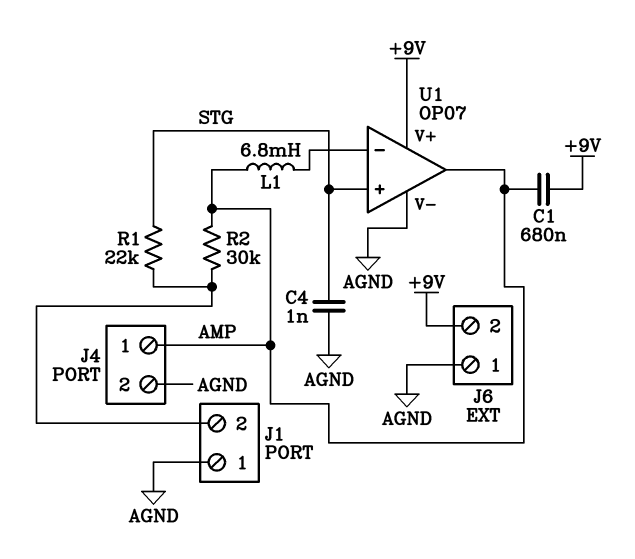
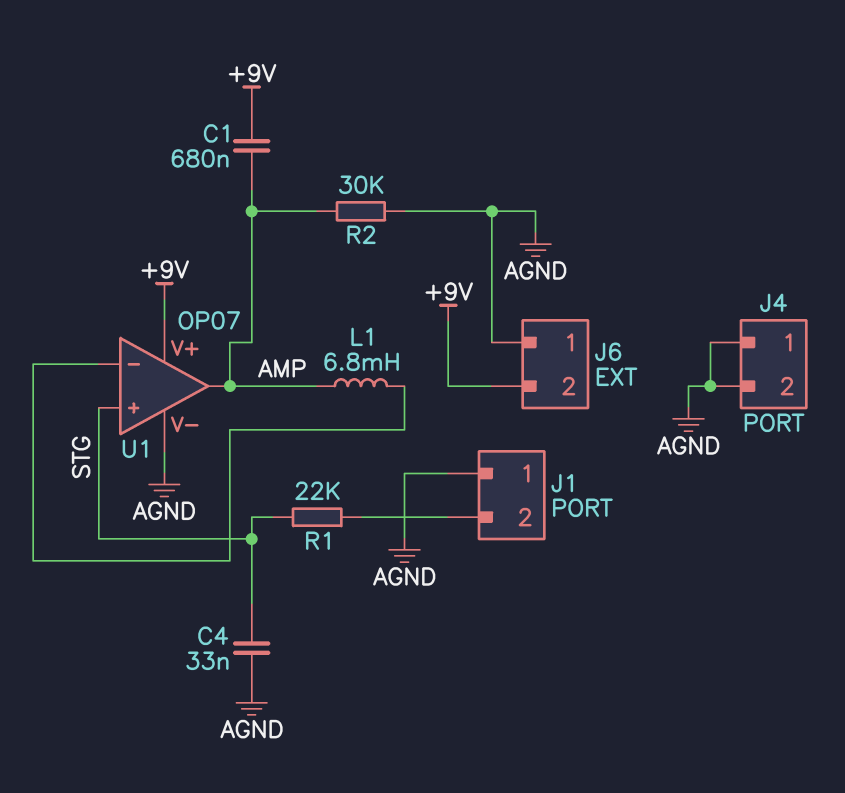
C4: 1nF (AGND, STG) -> 33nF (AGND, STG)
J4 pin 1: AMP -> AGND
R2: 30k (AMP, J1/2) -> 30k (AGND, AMP)

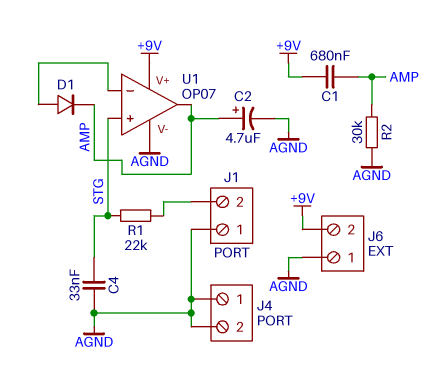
C2: none -> 4.7uF (plus AMP, minus AGND)
D1: none -> diode (A U1/in-, K AMP)
L1: 6.8mH (AMP, U1/in-) -> none

